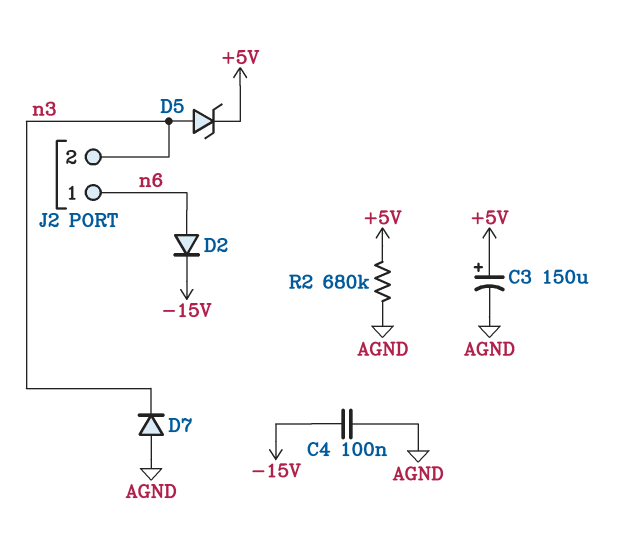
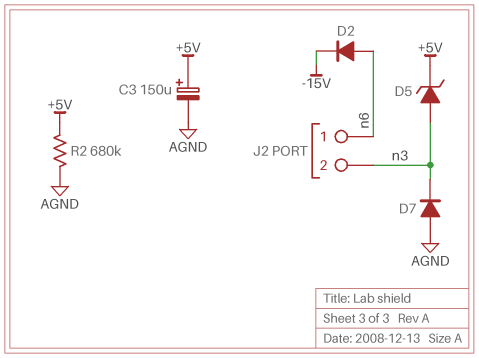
C4: 100nF (-15V, AGND) -> none

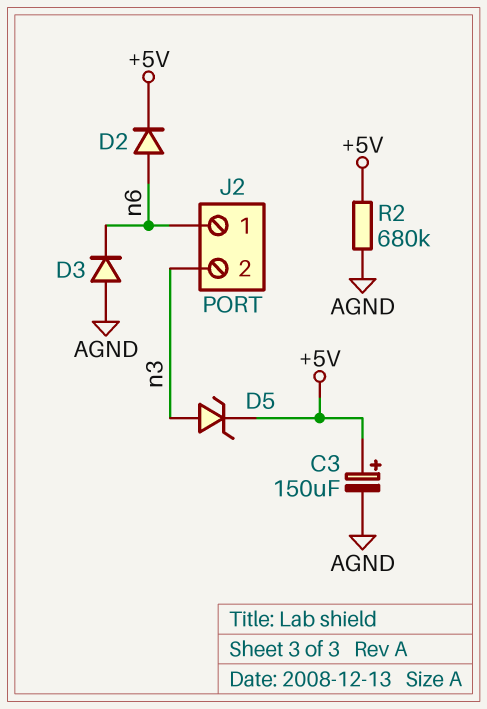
D2: diode (A n6, K -15V) -> diode (A n6, K +5V)
D3: none -> diode (A AGND, K n6)
D7: diode (A AGND, K n3) -> none

